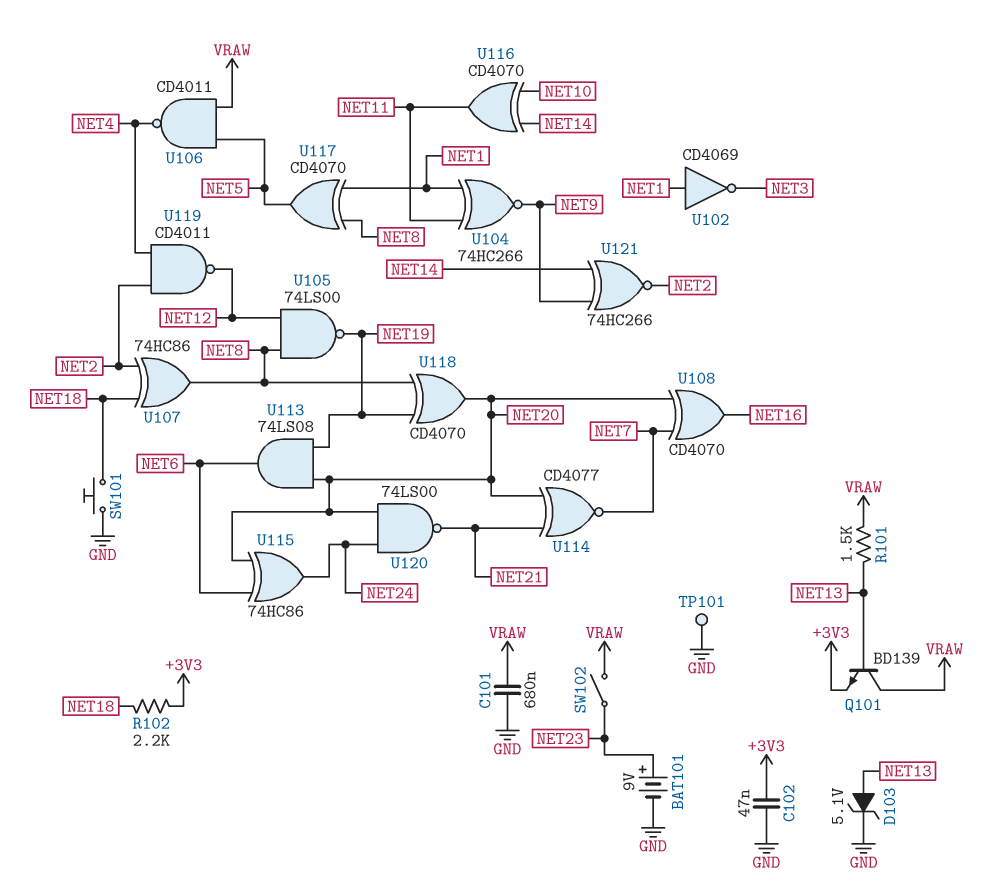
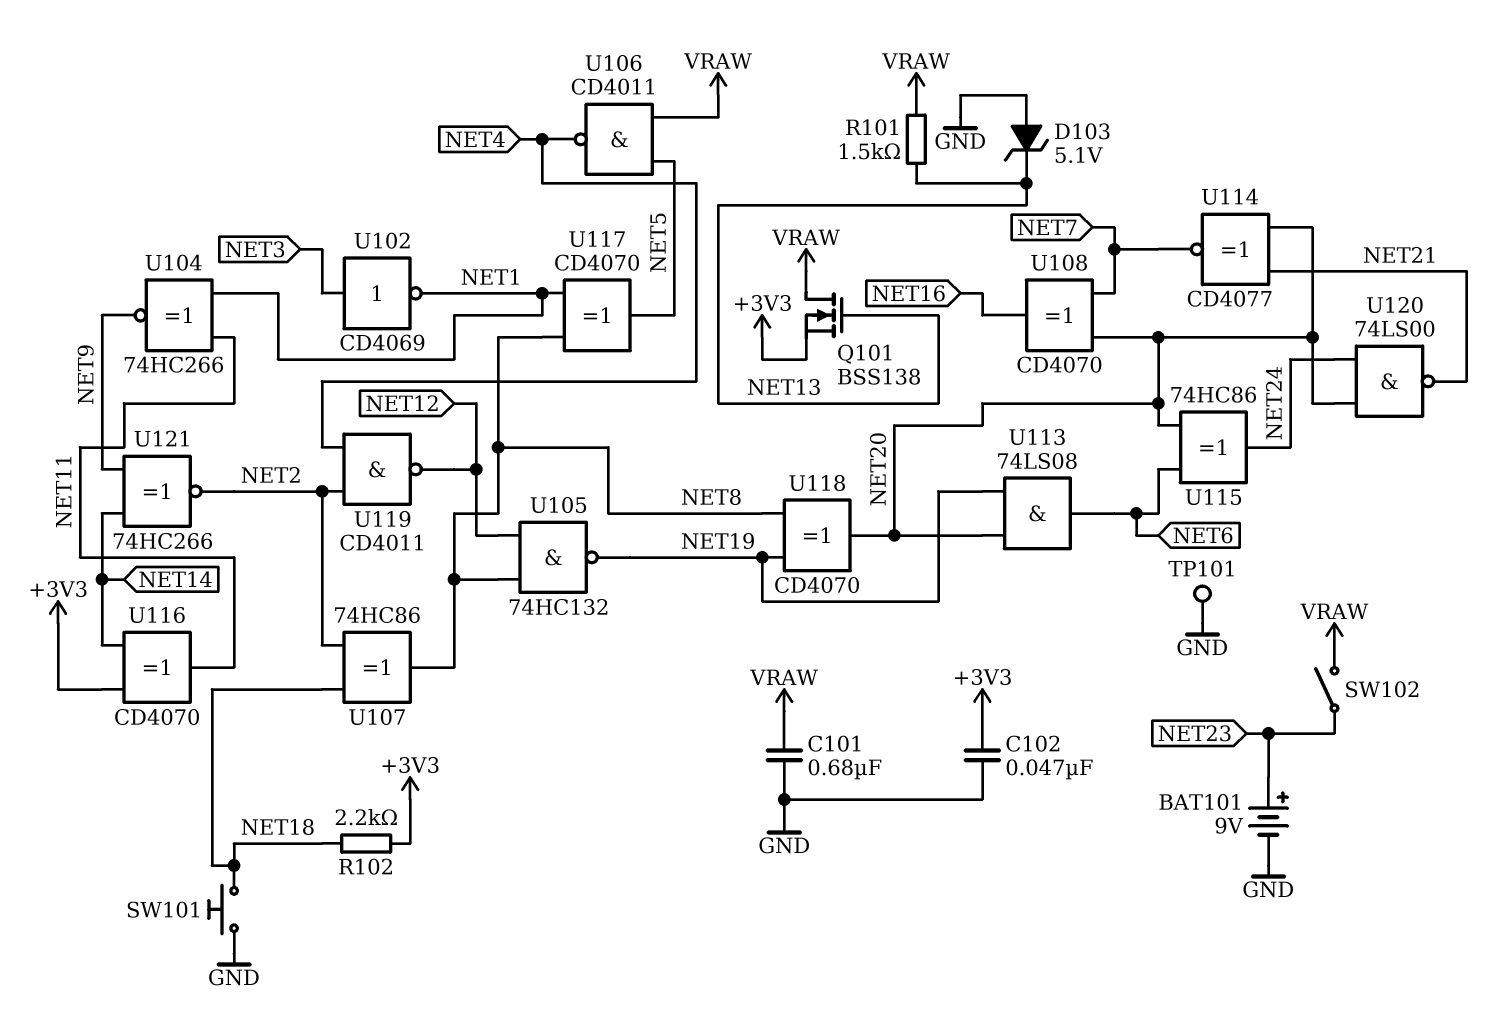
D103: zener 5.1V (A NET13, K GND) -> zener 5.1V (A GND, K NET13)
Q101: NPN BD139 (B NET13, C VRAW, E +3V3) -> NMOS BSS138 (G NET13, D VRAW, S +3V3)
U102: NOT CD4069 (in NET1, out NET3) -> NOT CD4069 (in NET3, out NET1)
U105: NAND 74LS00 (in NET8, in NET12, out NET19) -> NAND 74HC132 (in NET8, in NET12, out NET19)
U116: XOR CD4070 (in NET10, in NET14, out NET11) -> XOR CD4070 (in +3V3, in NET14, out NET11)

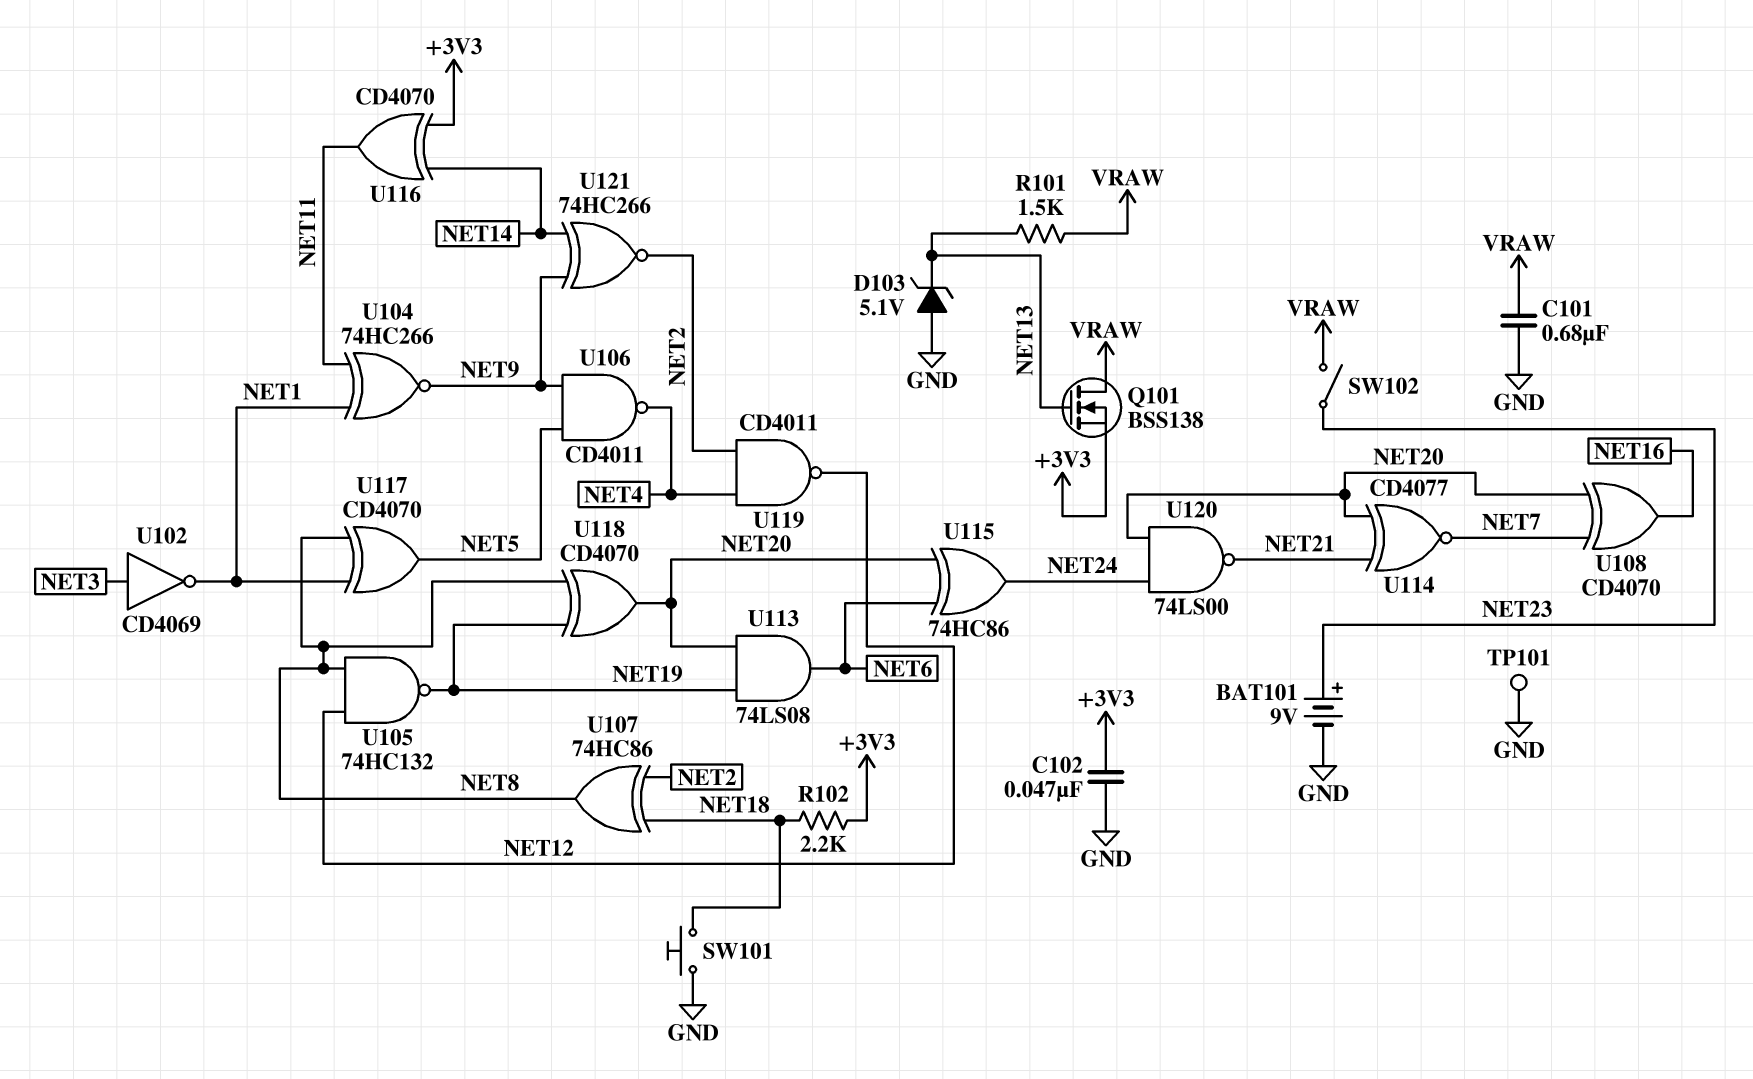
U106: NAND CD4011 (in NET5, in VRAW, out NET4) -> NAND CD4011 (in NET5, in NET9, out NET4)

